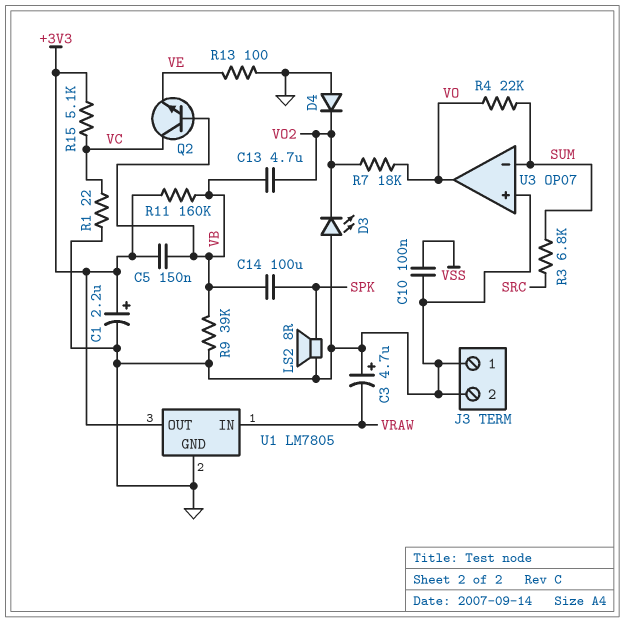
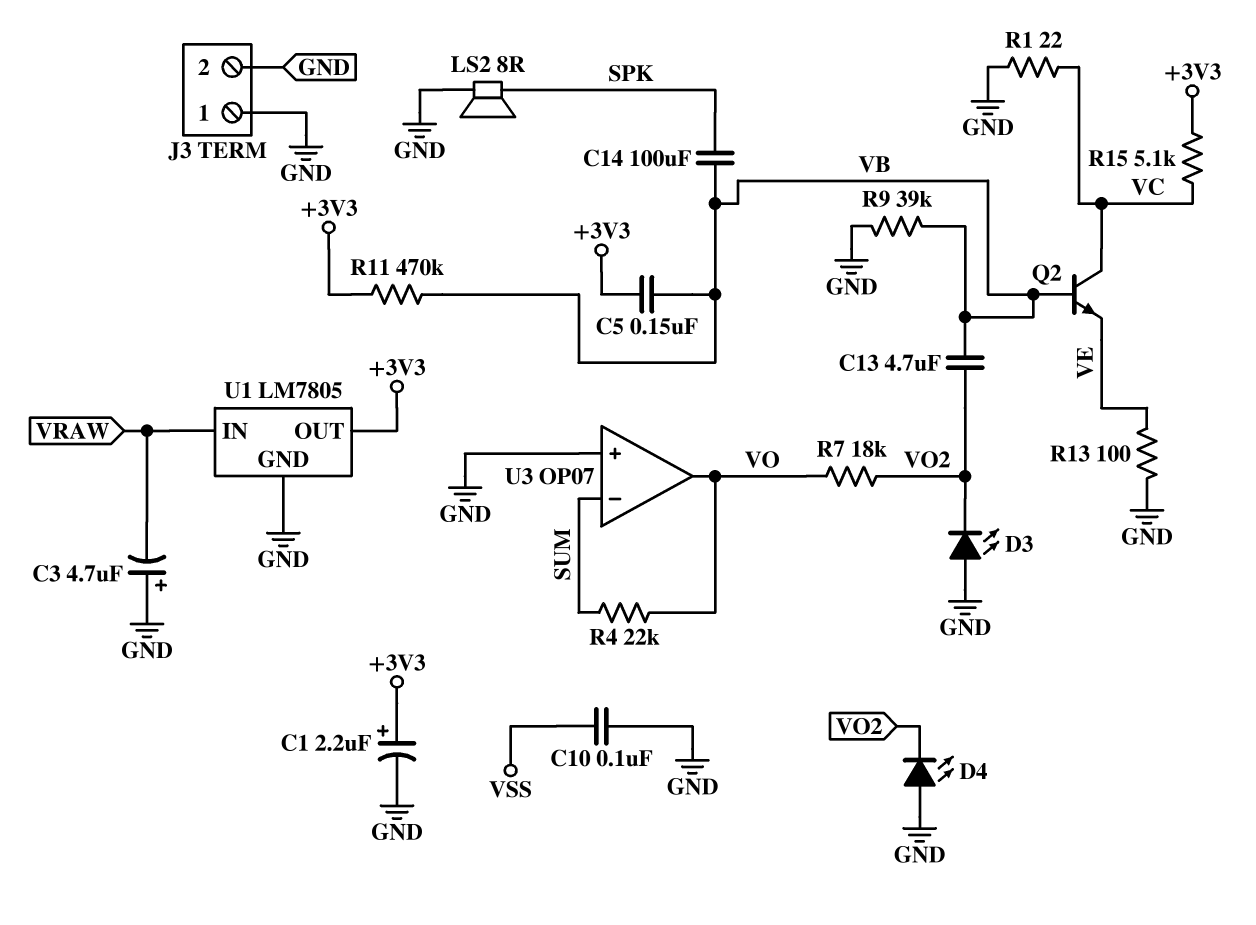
D4: diode (A GND, K VO2) -> LED (A GND, K VO2)
R3: 6.8k (SRC, SUM) -> none
R11: 160k (+3V3, VB) -> 470k (+3V3, VB)

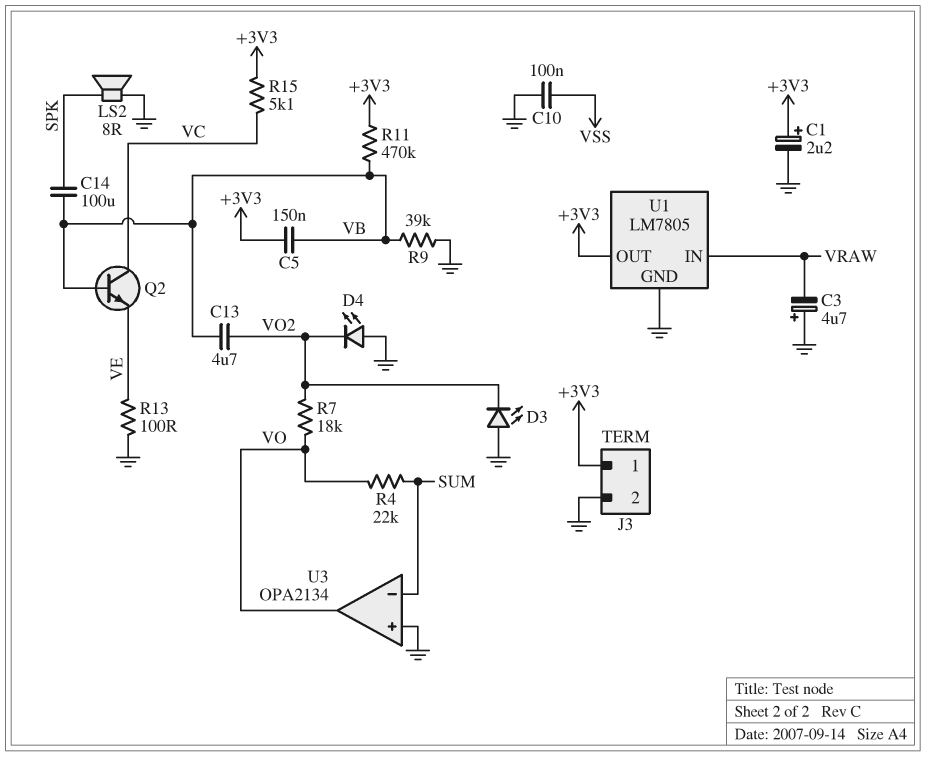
J3 pin 1: GND -> +3V3
R1: 22 (GND, VC) -> none
U3: OP07 -> OPA2134

